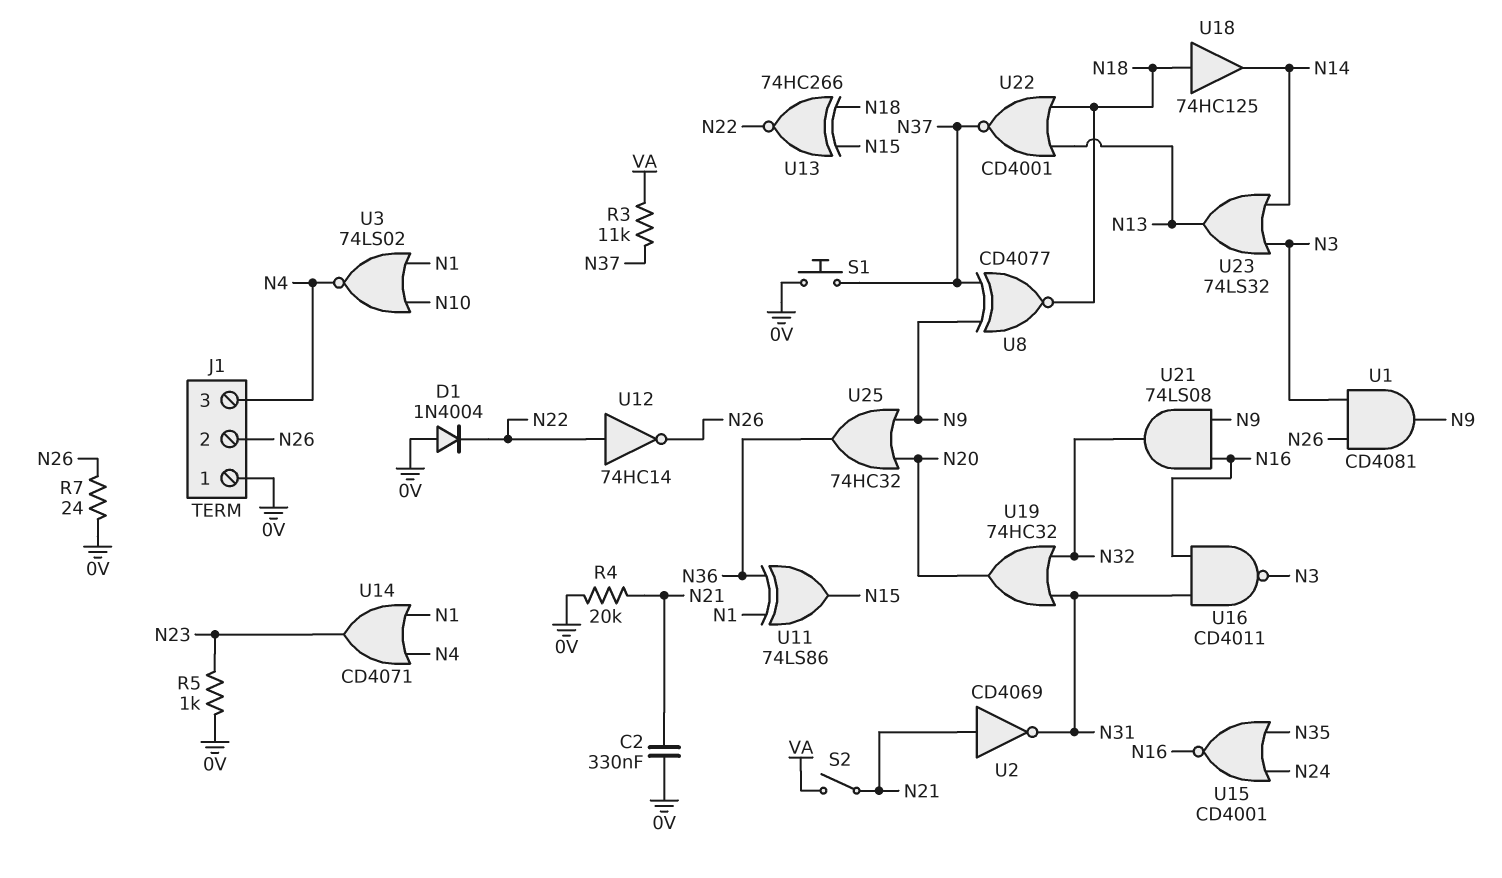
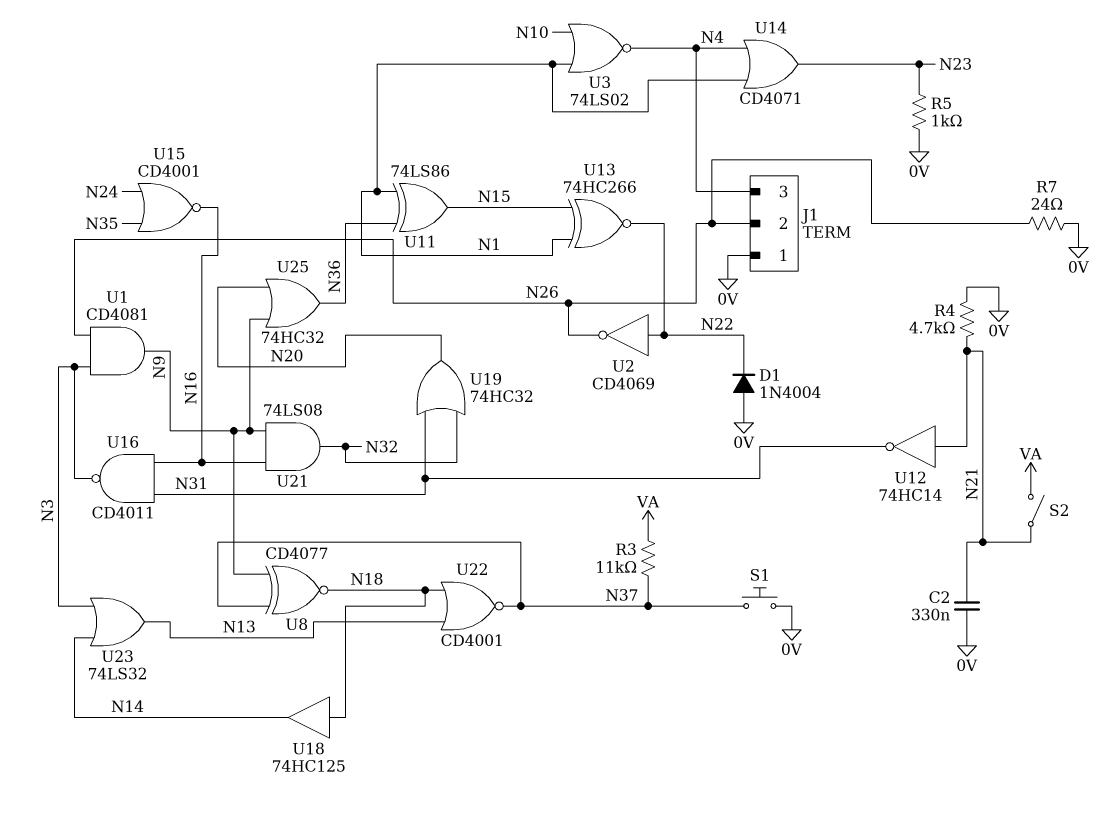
R4: 20k (0V, N21) -> 4.7k (0V, N21)
U2: NOT CD4069 (in N21, out N31) -> NOT CD4069 (in N22, out N26)
U12: NOT 74HC14 (in N22, out N26) -> NOT 74HC14 (in N21, out N31)
U13: XNOR 74HC266 (in N15, in N18, out N22) -> XNOR 74HC266 (in N1, in N15, out N22)

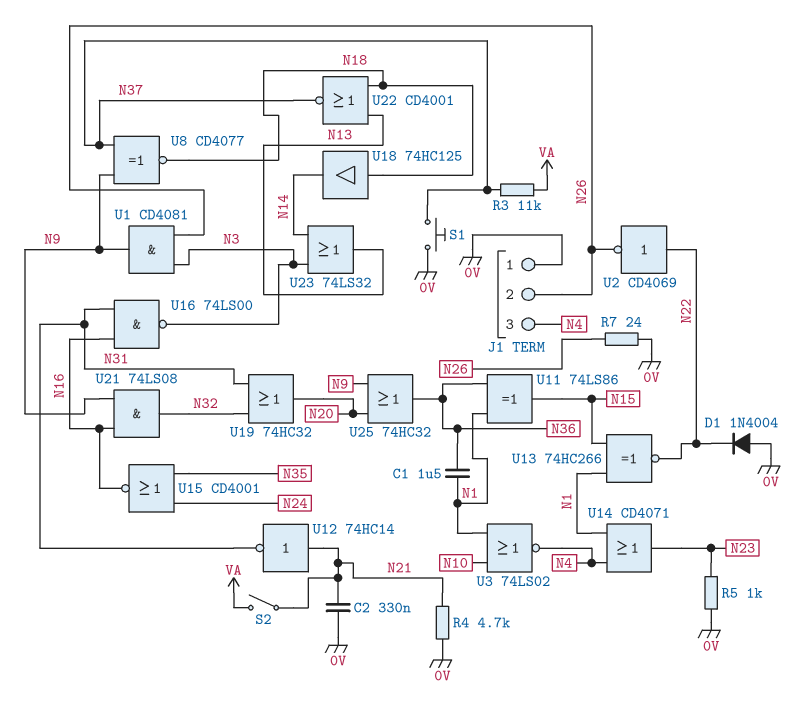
C1: none -> 1.5uF (N1, N36)
U16: NAND CD4011 (in N16, in N31, out N3) -> NAND 74LS00 (in N16, in N31, out N3)

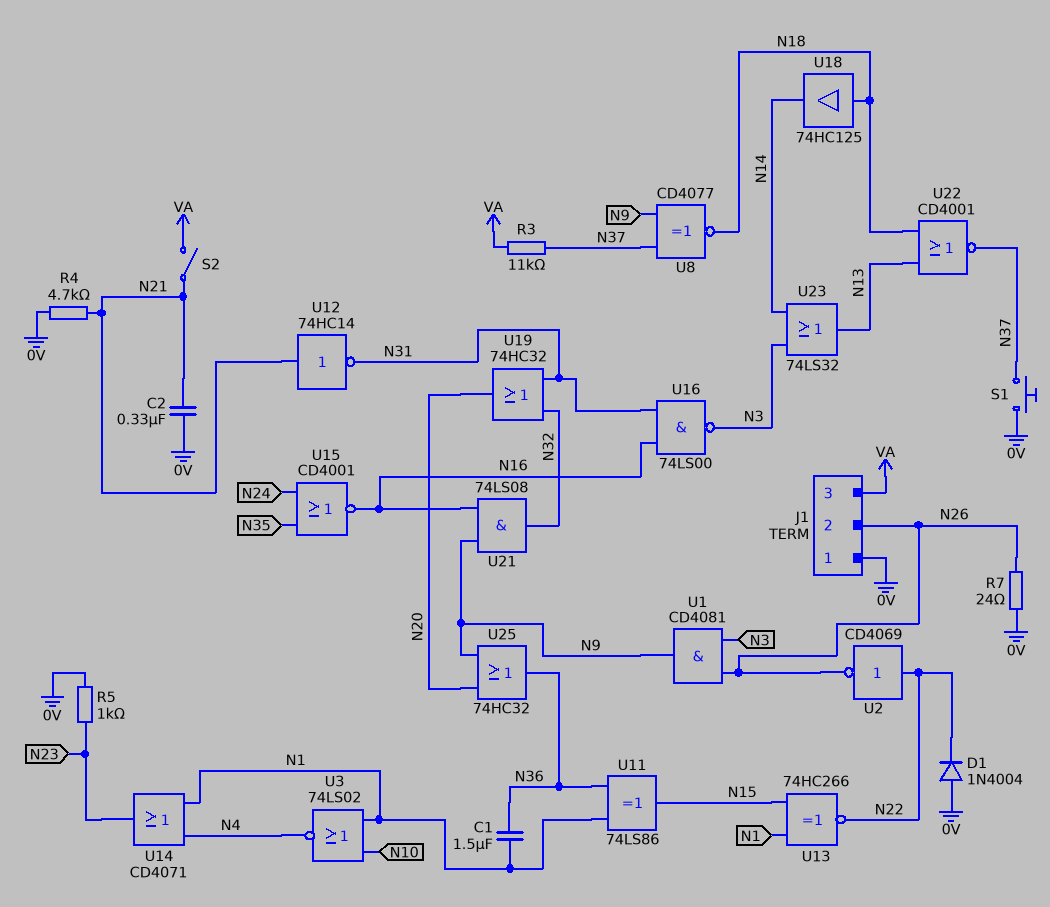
J1 pin 3: N4 -> VA

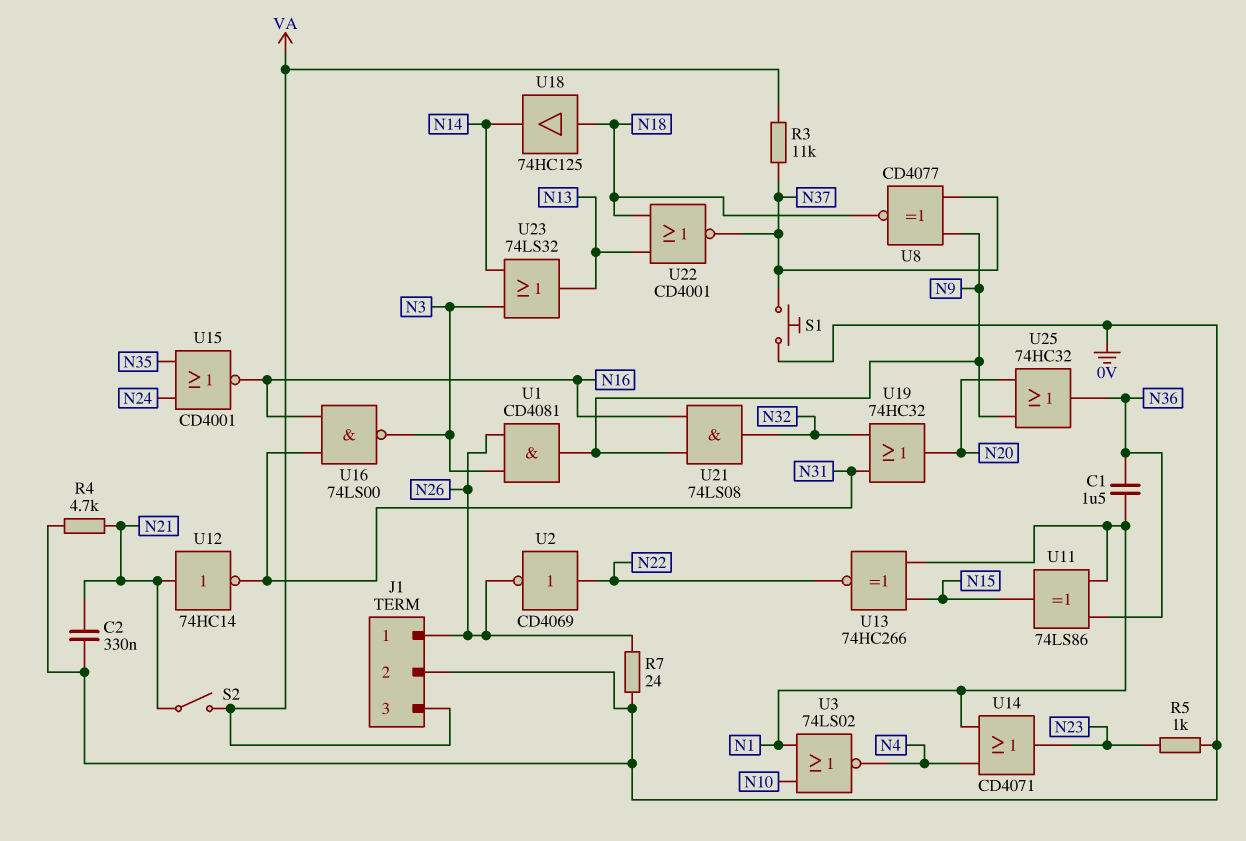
D1: diode 1N4004 (A 0V, K N22) -> none
J1 pin 1: 0V -> N26
J1 pin 2: N26 -> 0V

